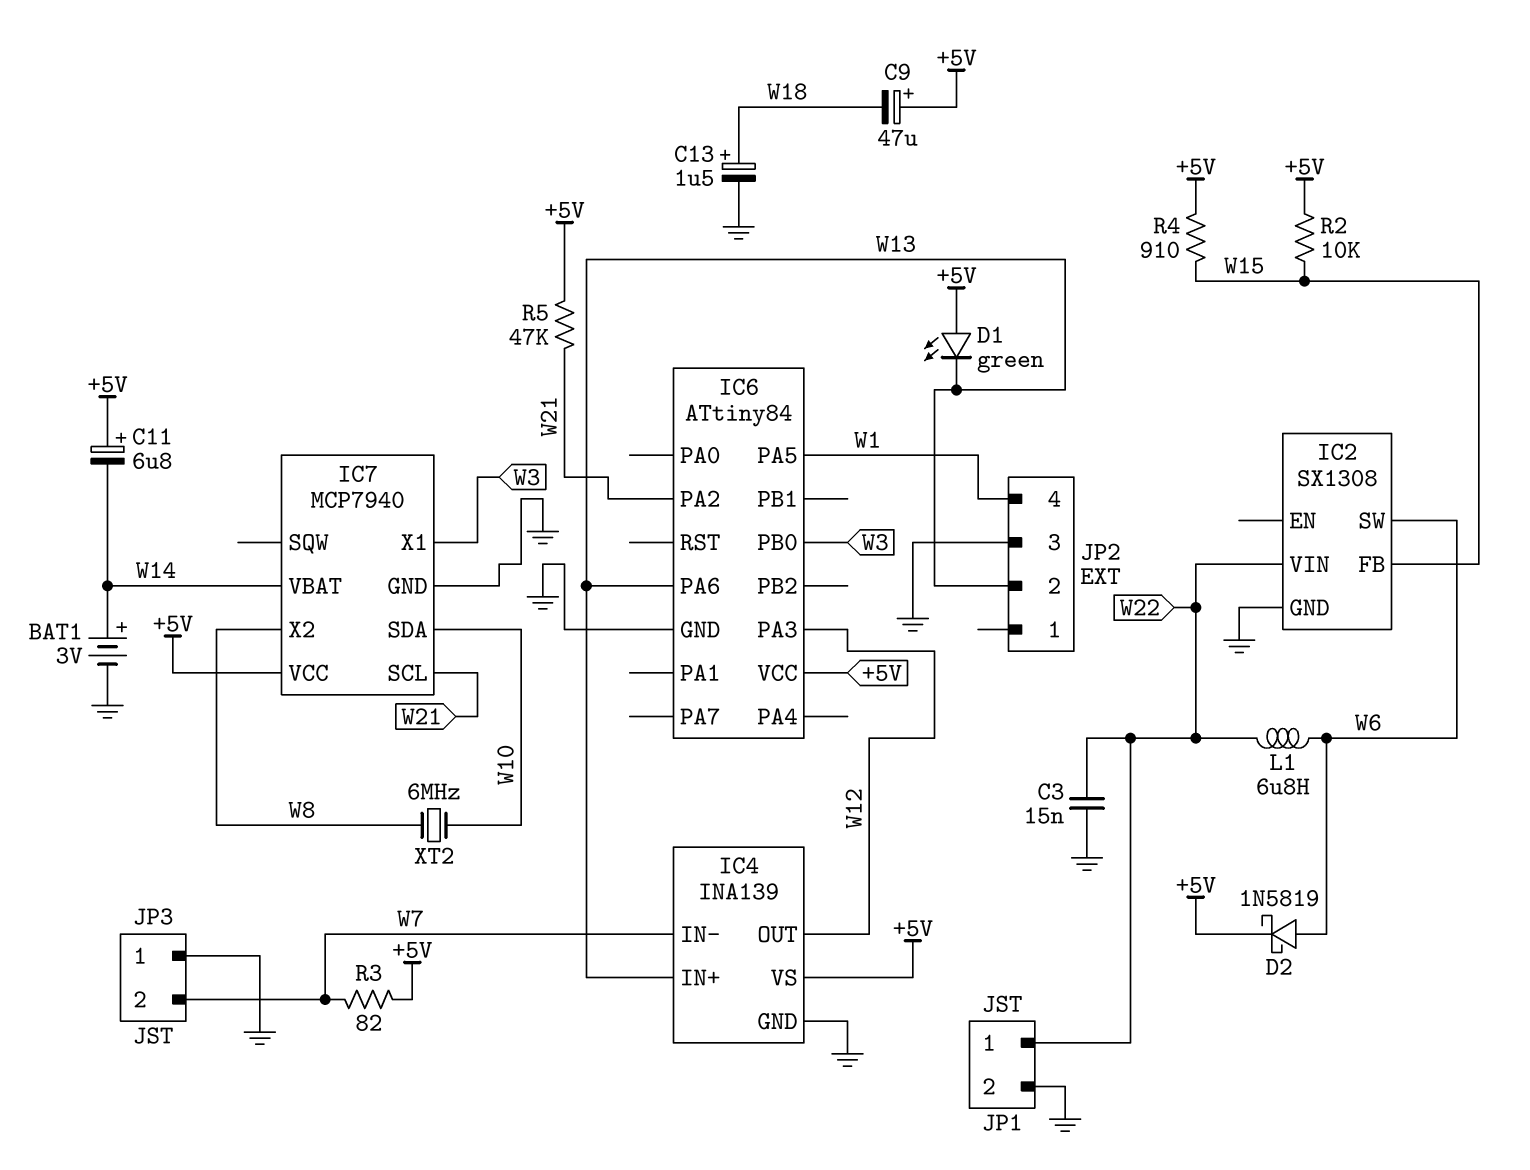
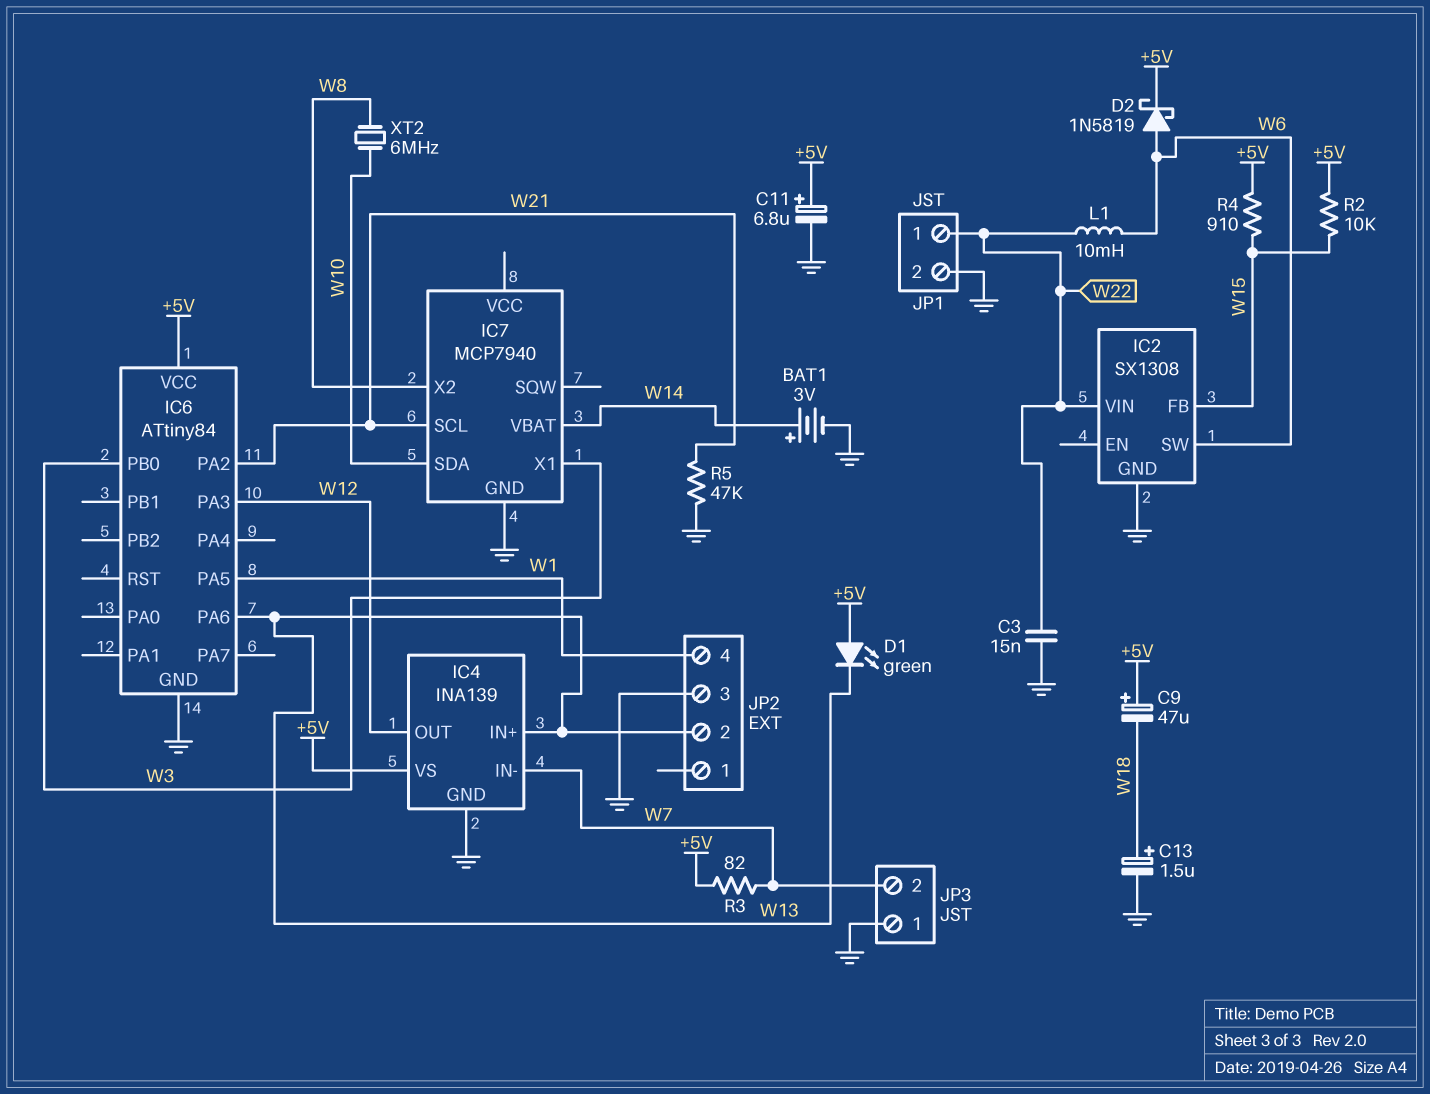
C11: 6.8uF (plus +5V, minus W14) -> 6.8uF (plus +5V, minus GND)
IC7 pin VCC: +5V -> none
L1: 6.8uH (W6, W22) -> 10mH (W6, W22)
R5: 47k (+5V, W21) -> 47k (GND, W21)

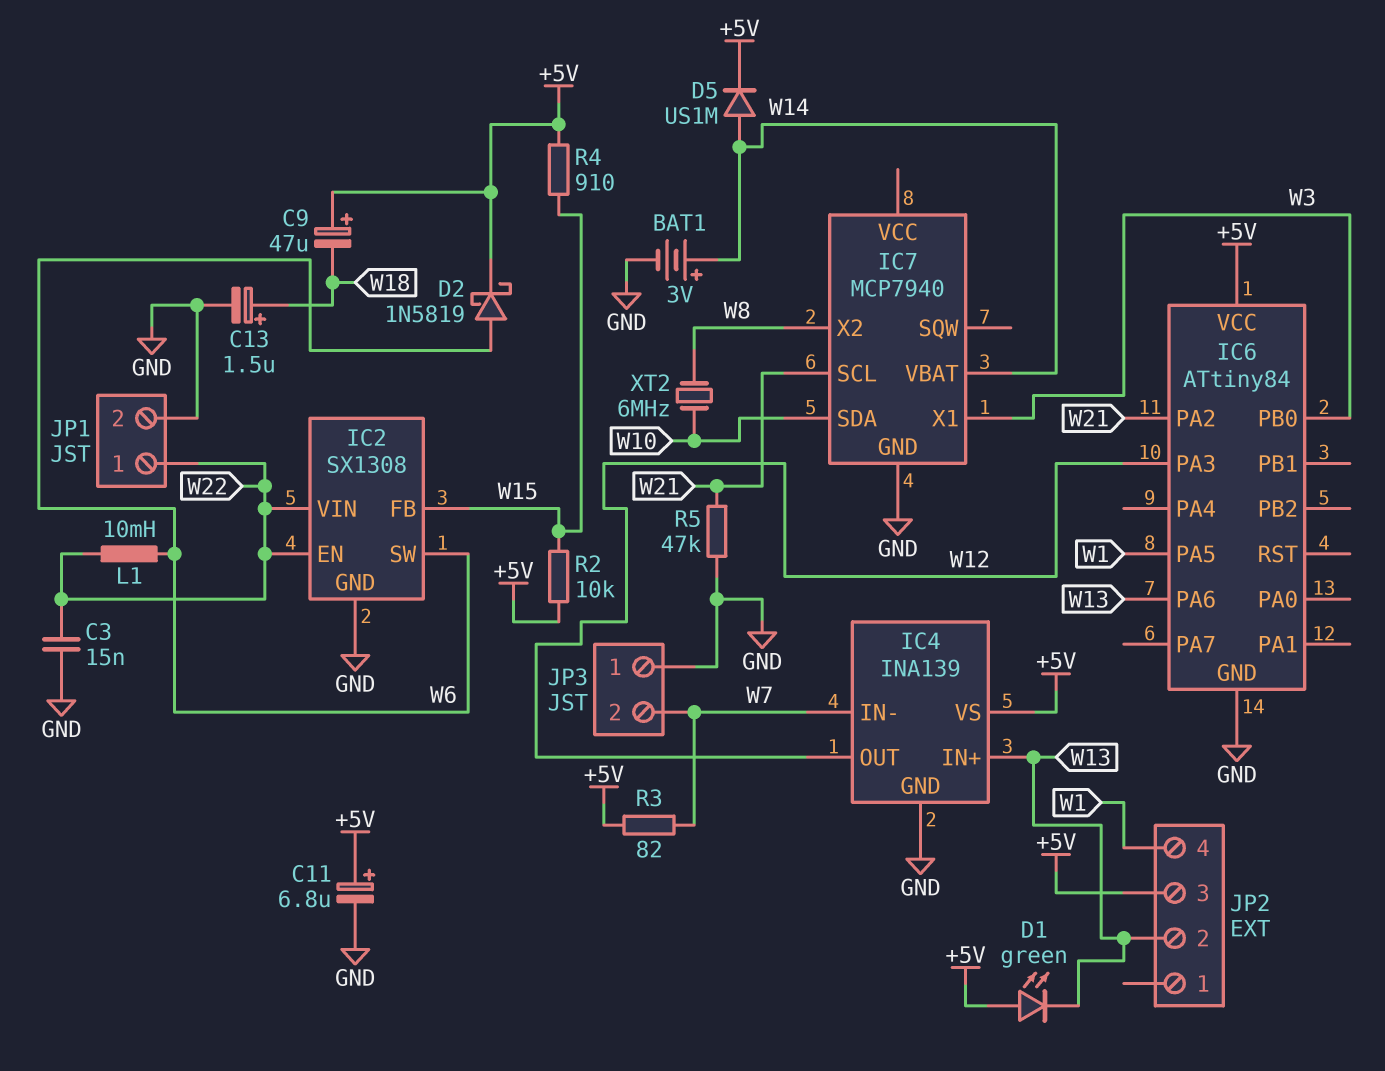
D5: none -> diode US1M (A W14, K +5V)
IC2 pin EN: none -> W22
JP2 pin 3: GND -> +5V

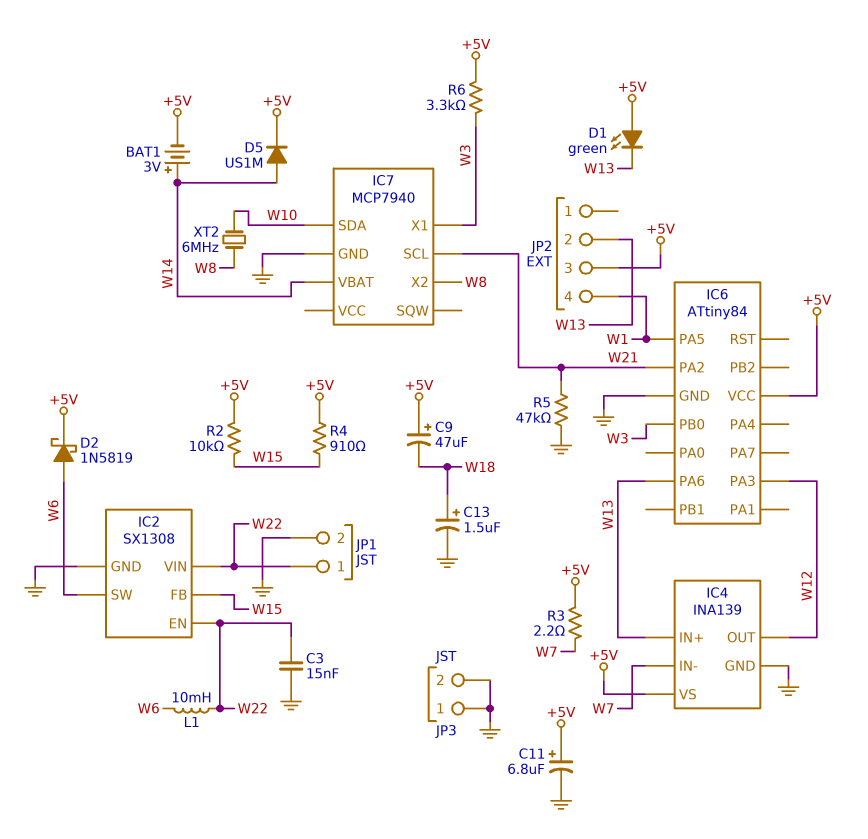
BAT1: 3V (plus W14, minus GND) -> 3V (plus W14, minus +5V)
JP3 pin 2: W7 -> GND
R3: 82 (+5V, W7) -> 2.2 (+5V, W7)
R6: none -> 3.3k (+5V, W3)

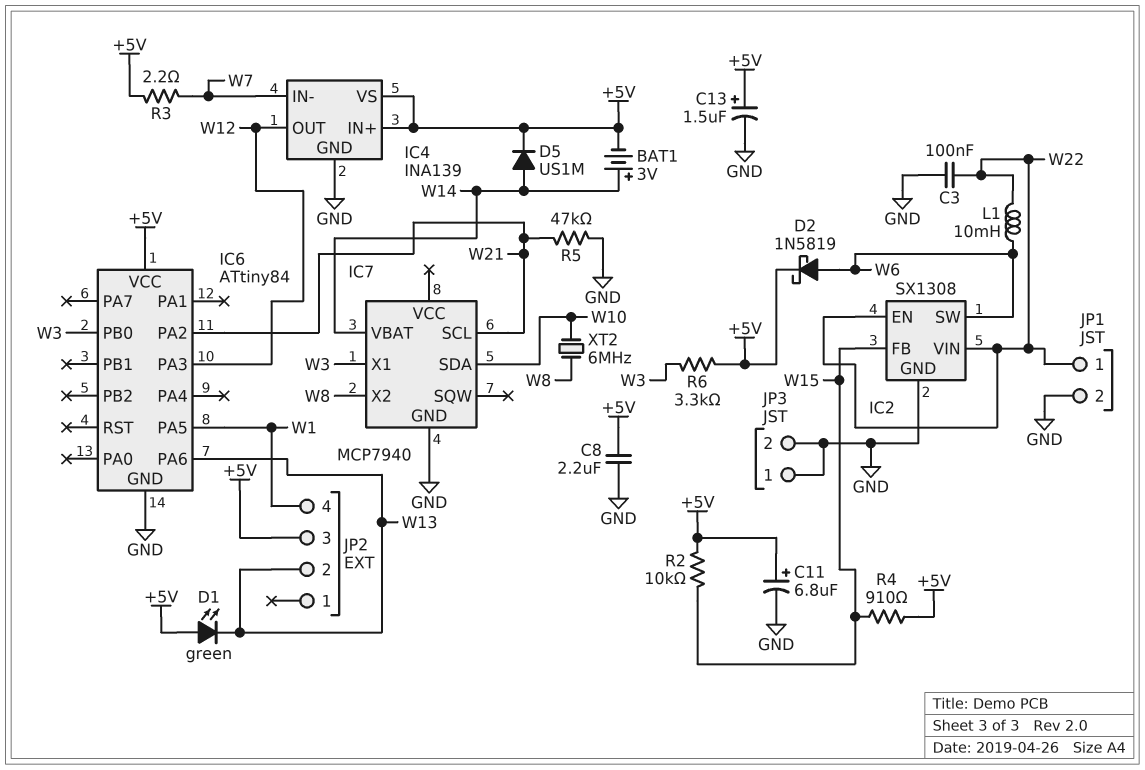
C3: 15nF (GND, W22) -> 100nF (GND, W22)
C8: none -> 2.2uF (+5V, GND)
C9: 47uF (plus +5V, minus W18) -> none
C13: 1.5uF (plus W18, minus GND) -> 1.5uF (plus +5V, minus GND)
IC4 pin IN+: W13 -> +5V

